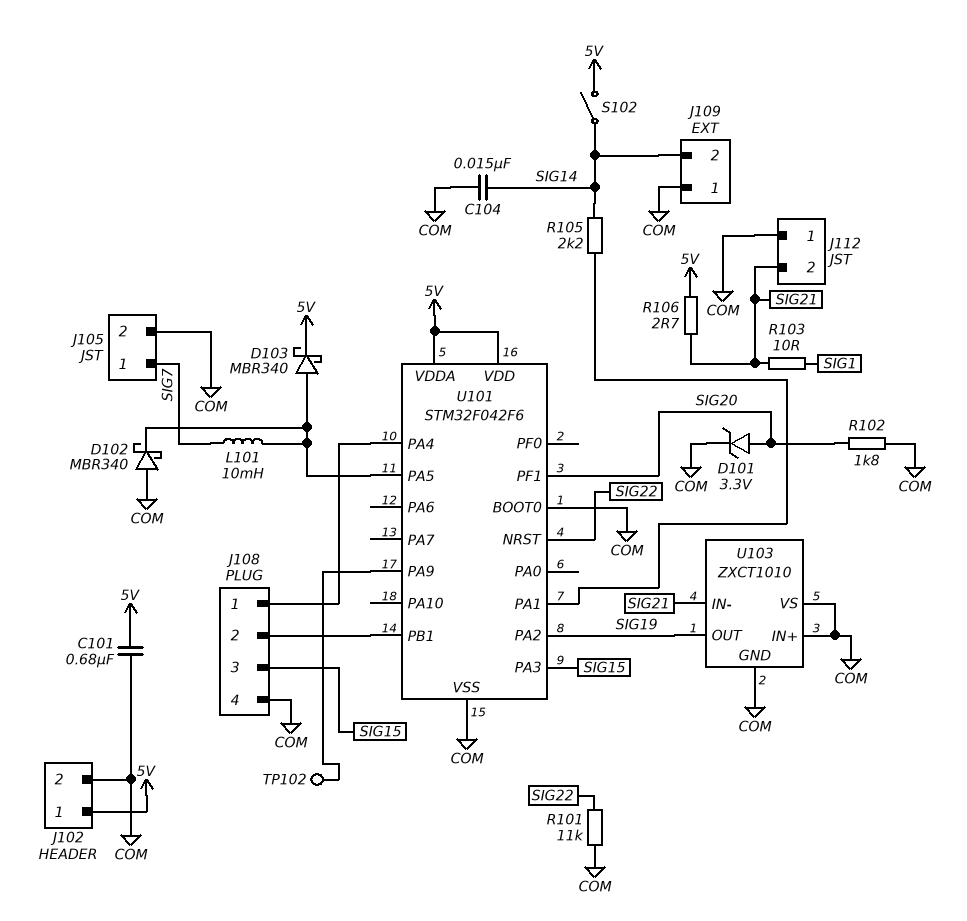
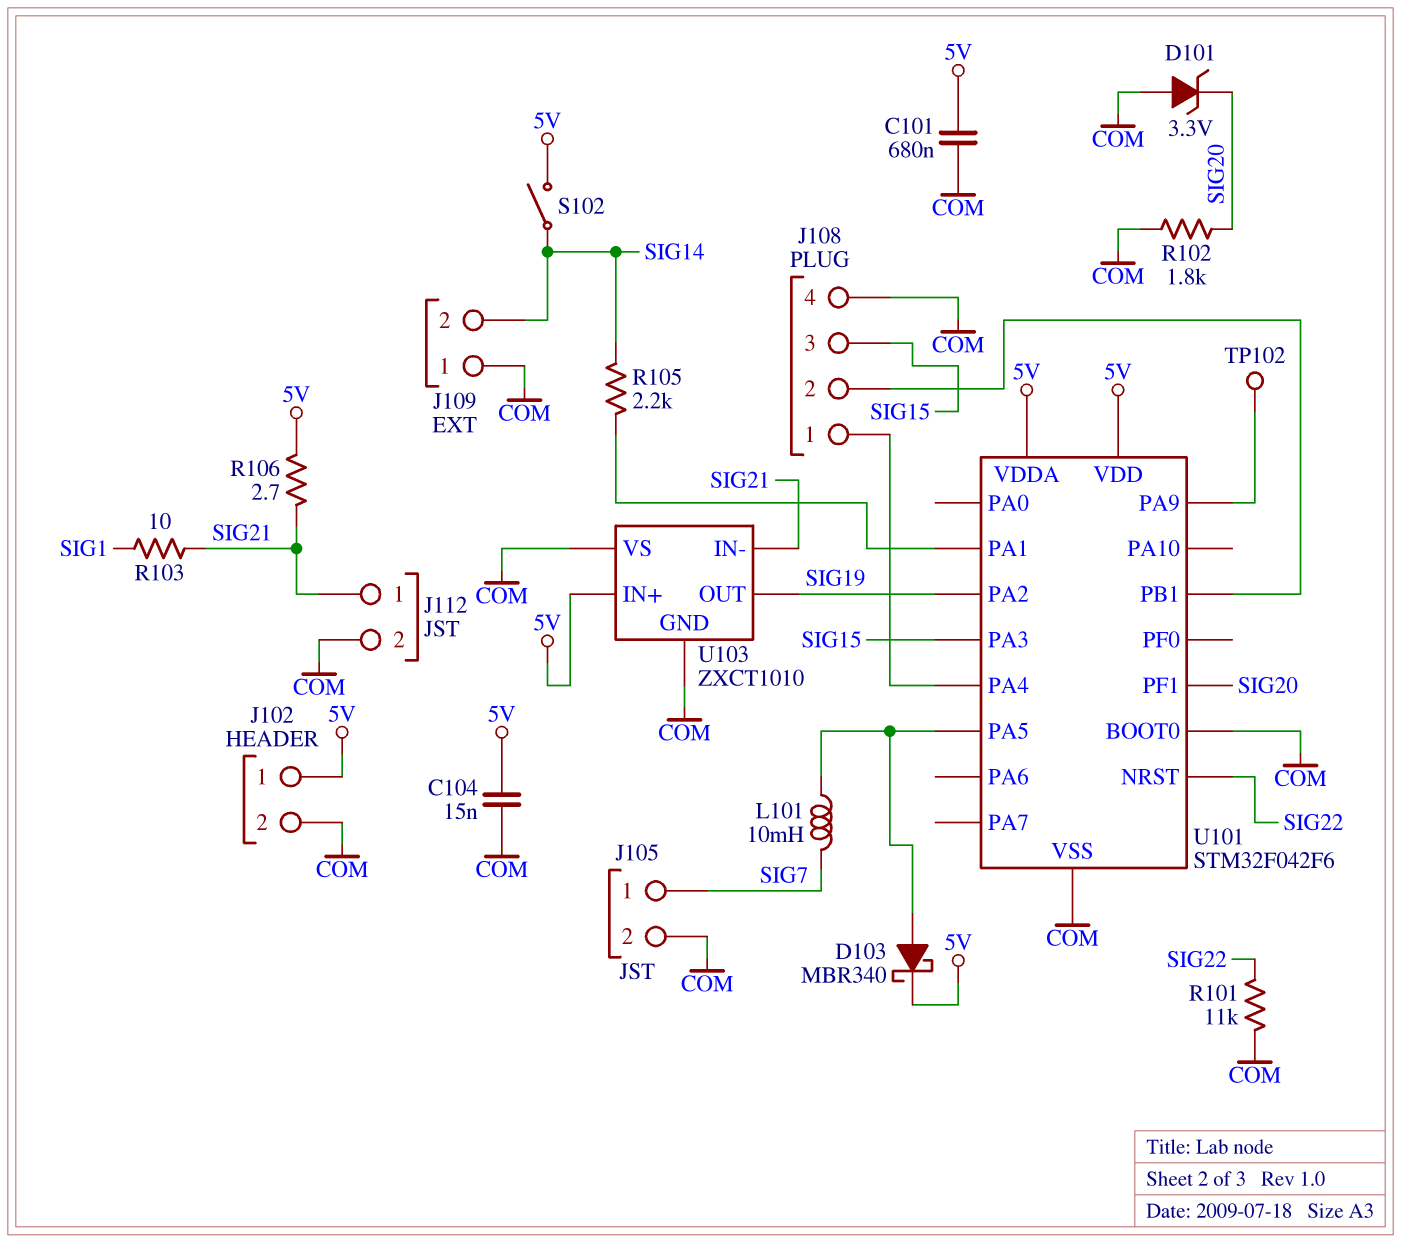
C104: 15nF (COM, SIG14) -> 15nF (5V, COM)
D101: zener 3.3V (A SIG20, K COM) -> zener 3.3V (A COM, K SIG20)
D102: schottky MBR340 (A COM, K U101/PA5) -> none
J112 pin 1: COM -> SIG21
J112 pin 2: SIG21 -> COM
U103 pin IN+: COM -> 5V

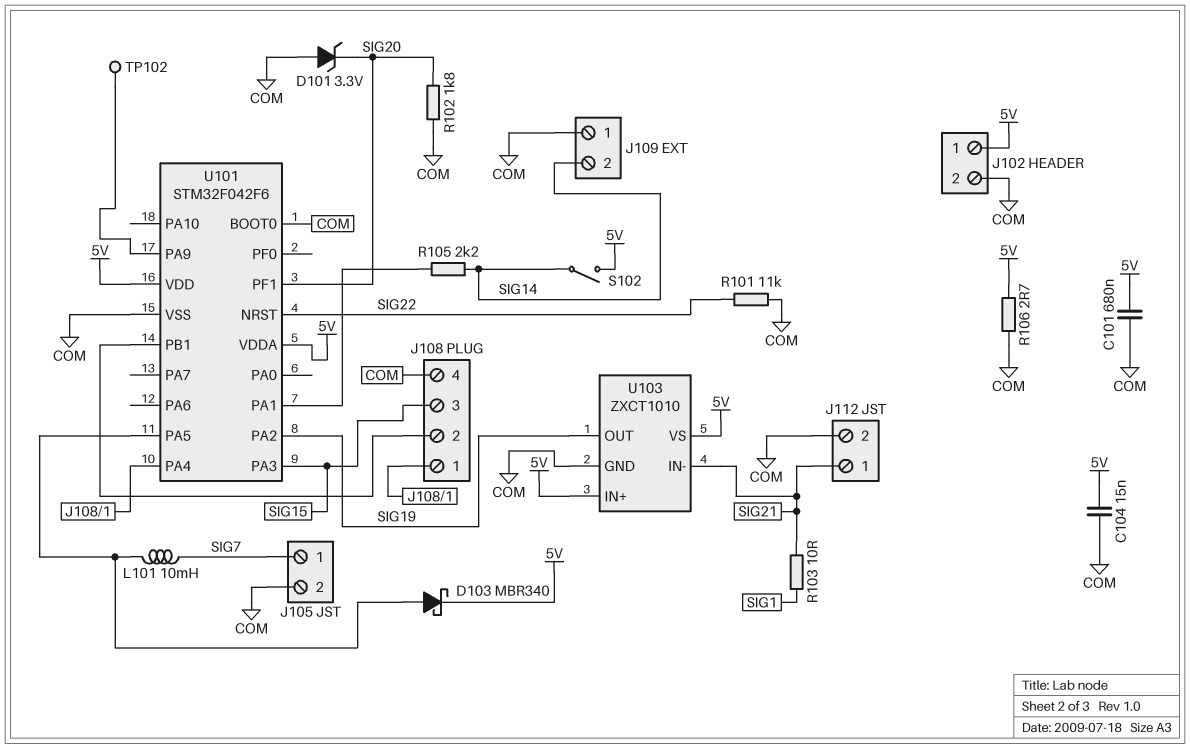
R106: 2.7 (5V, SIG21) -> 2.7 (5V, COM)
U103 pin VS: COM -> 5V

